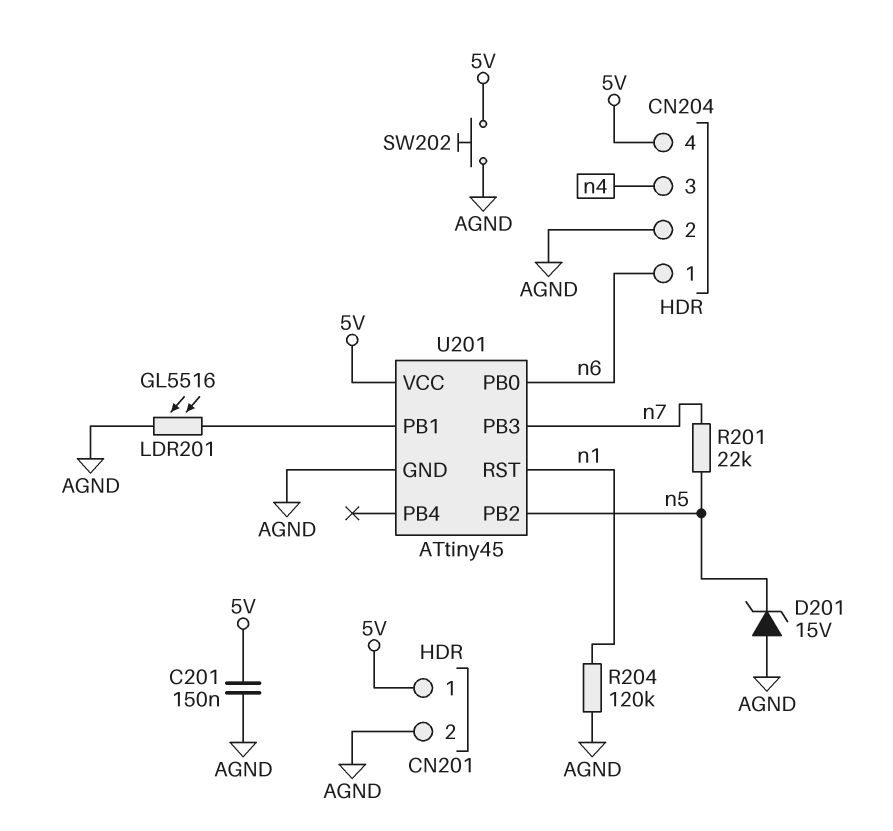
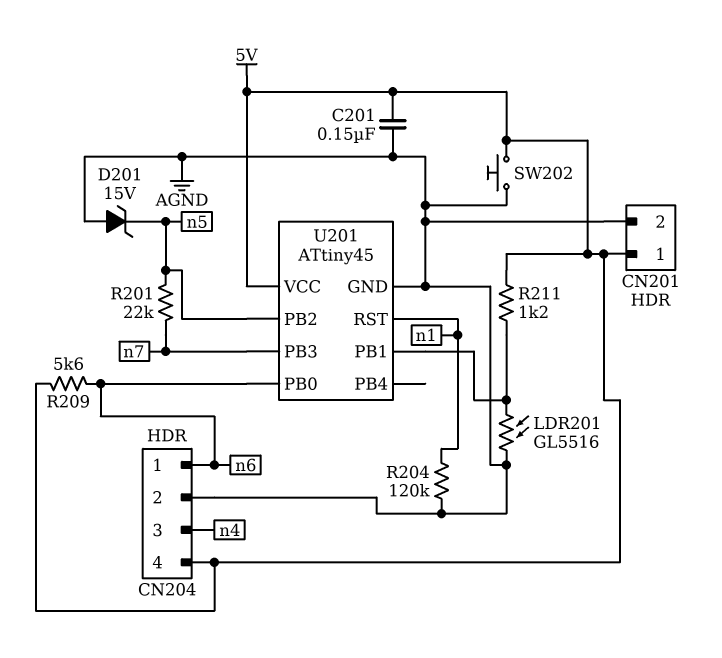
R209: none -> 5.6k (5V, n6)
R211: none -> 1.2k (5V, U201/PB1)

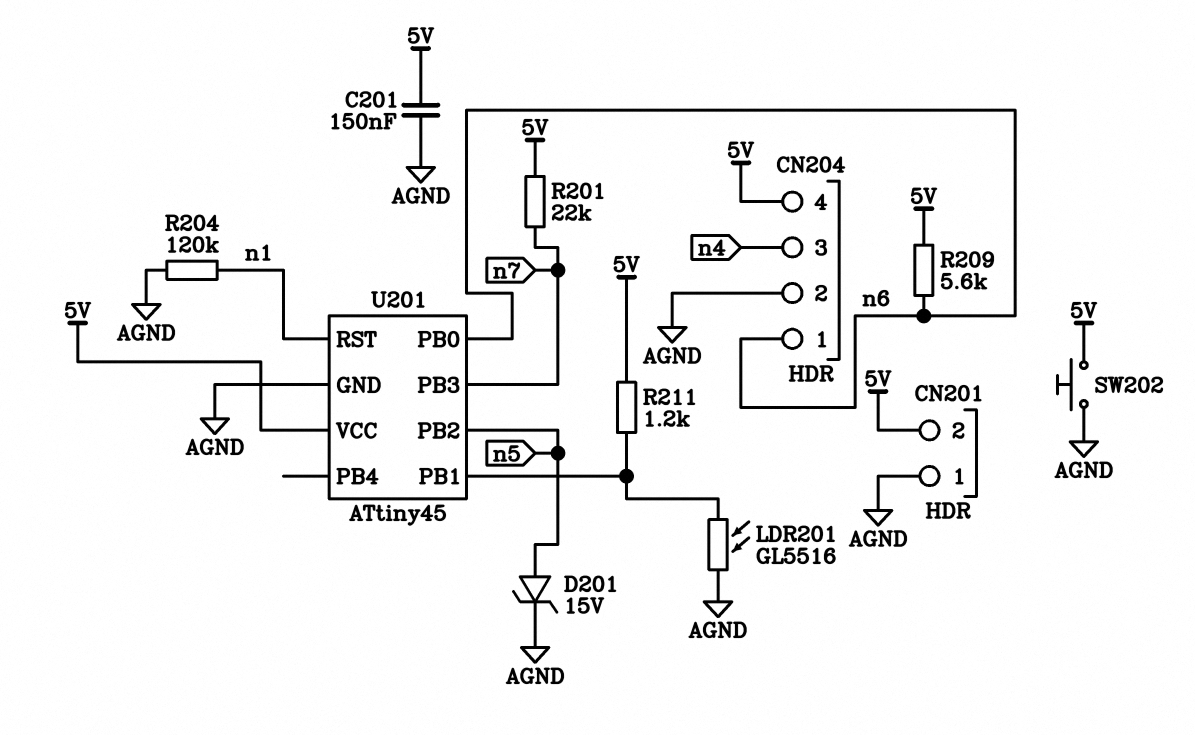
CN201 pin 1: 5V -> AGND
CN201 pin 2: AGND -> 5V
D201: zener 15V (A AGND, K n5) -> zener 15V (A n5, K AGND)
R201: 22k (n5, n7) -> 22k (5V, n7)

